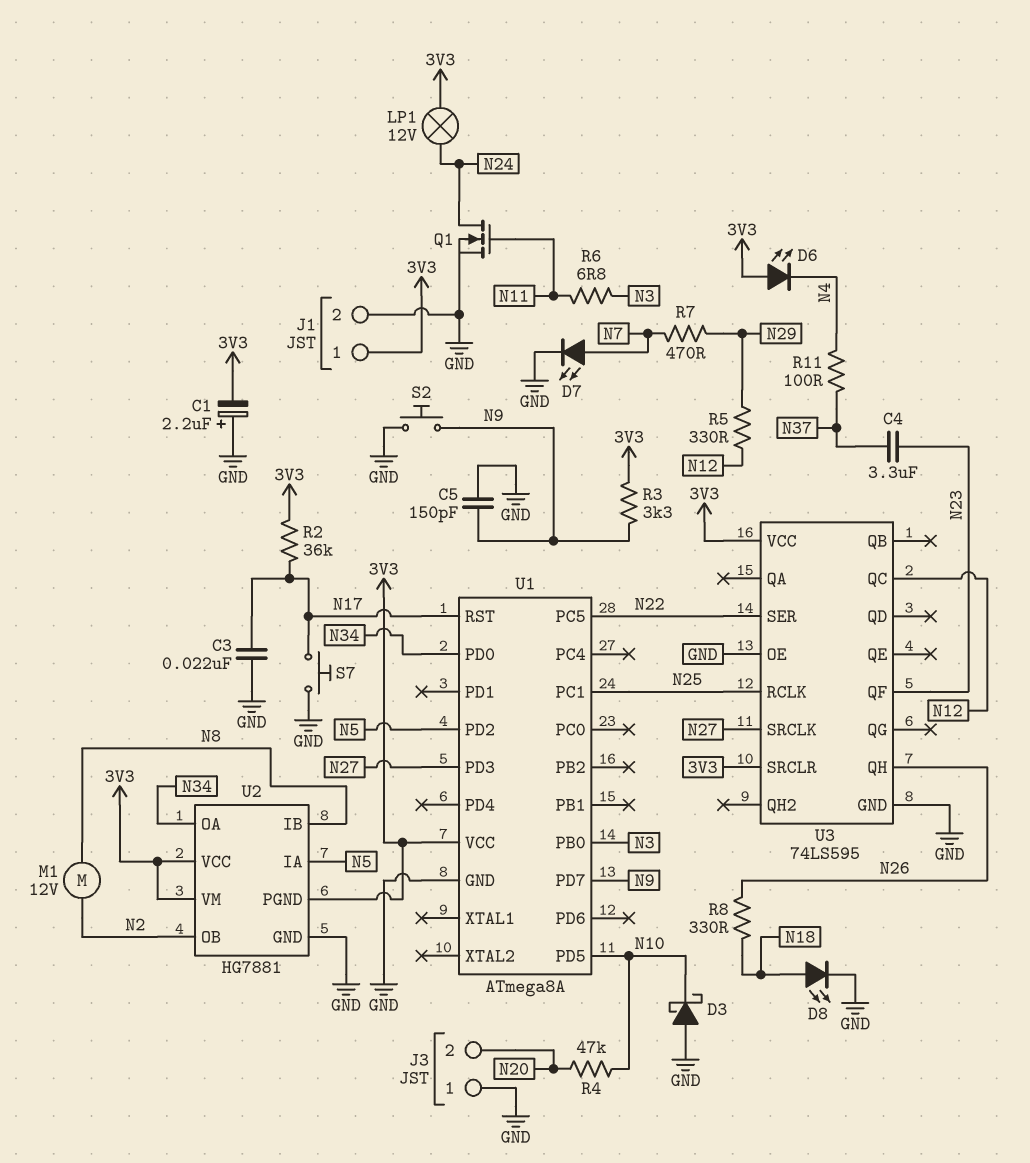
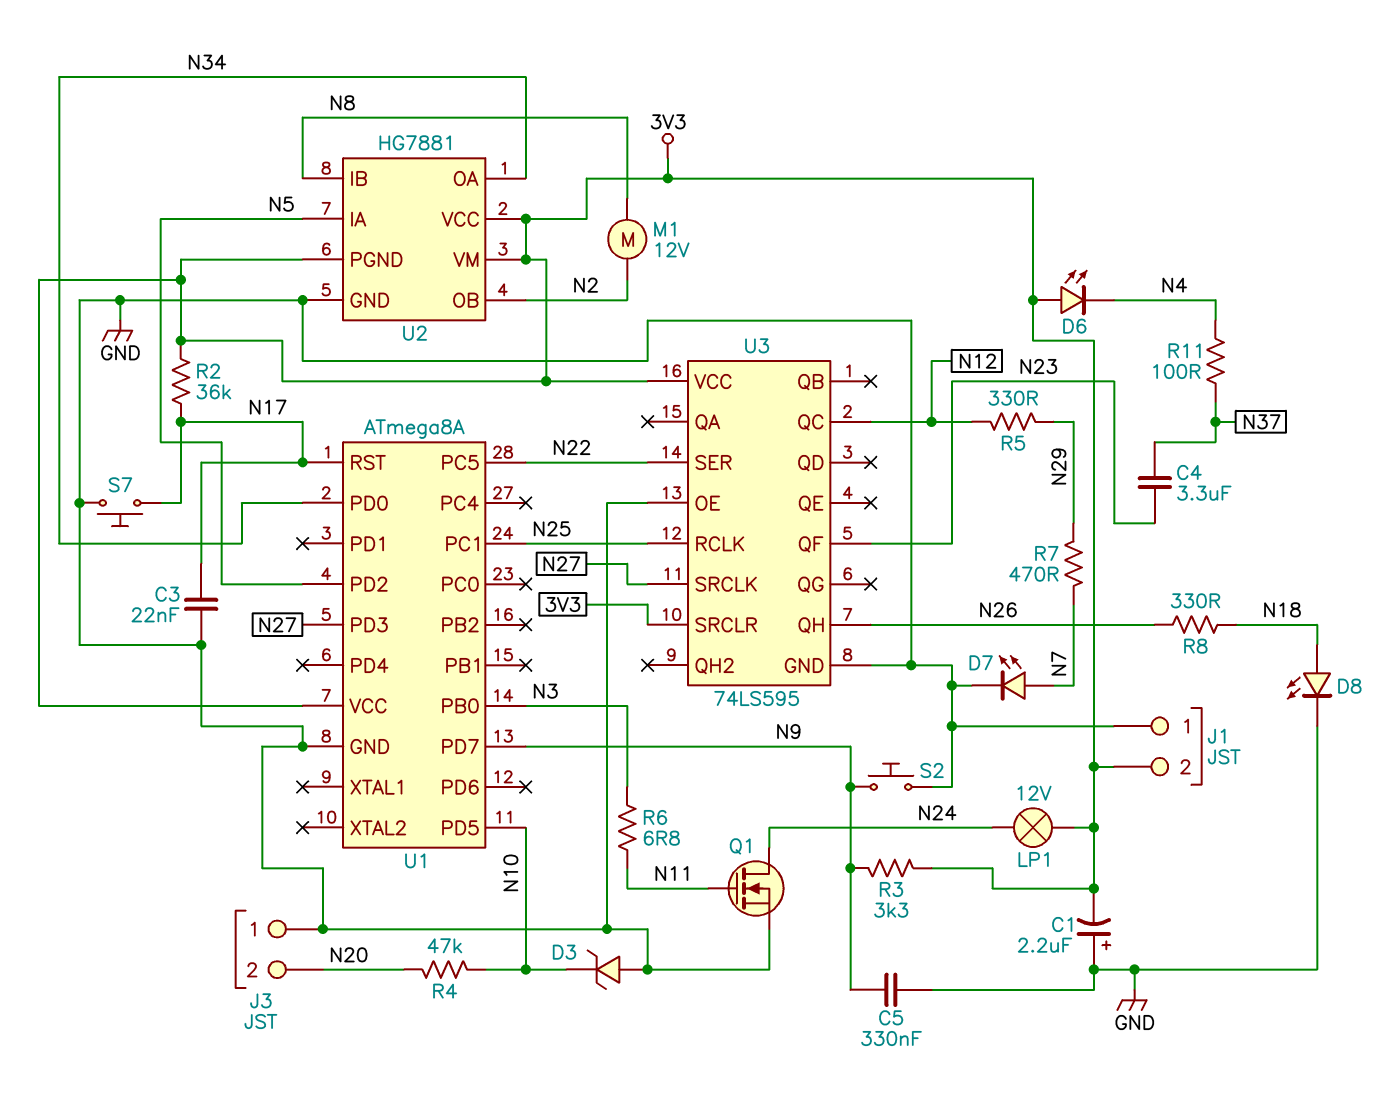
C5: 150pF (GND, N9) -> 330nF (GND, N9)
D3: schottky (A GND, K N10) -> zener (A GND, K N10)
J1 pin 1: 3V3 -> GND
J1 pin 2: GND -> 3V3

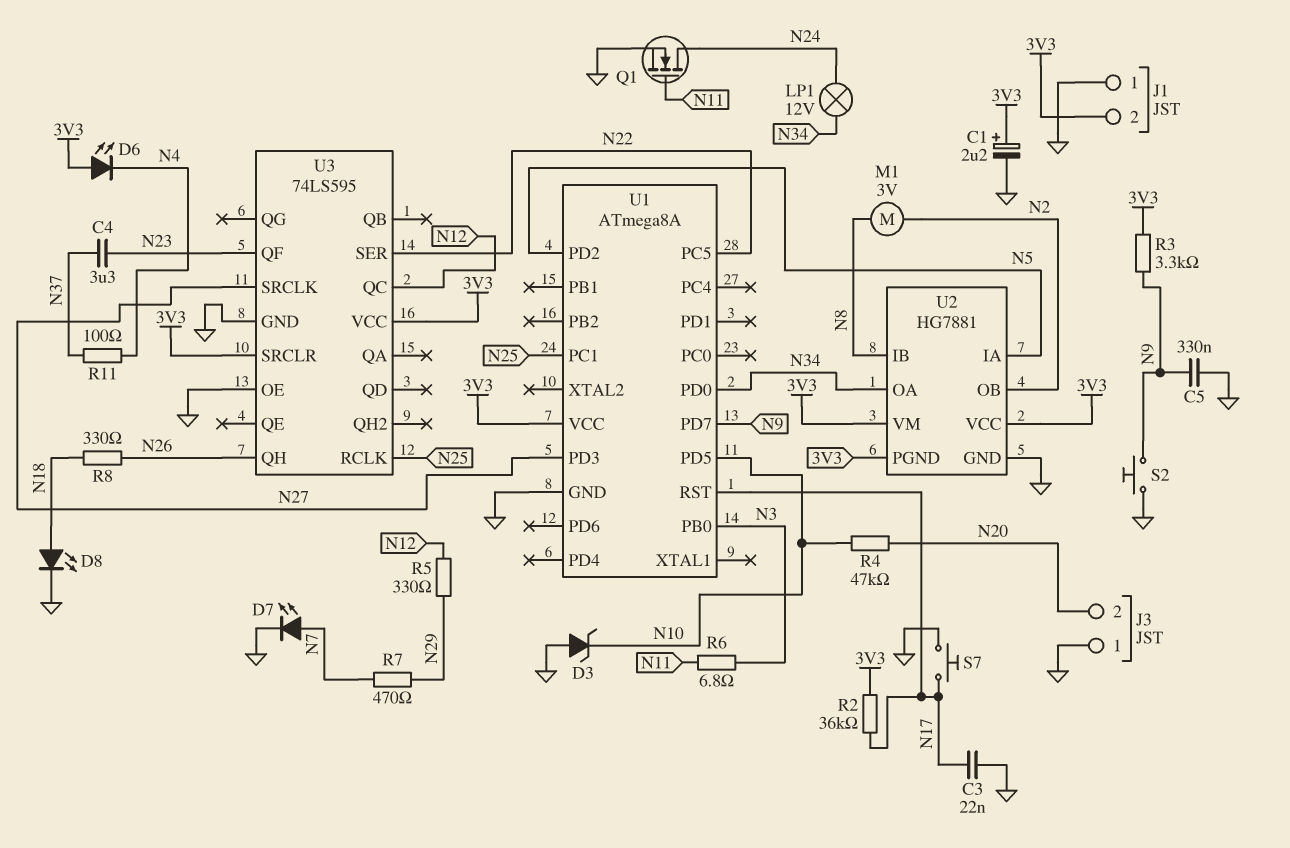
C1: 2.2uF (plus GND, minus 3V3) -> 2.2uF (plus 3V3, minus GND)
LP1: lamp 12V (3V3, N24) -> lamp 12V (N24, N34)
M1: motor 12V (N2, N8) -> motor 3V (N2, N8)

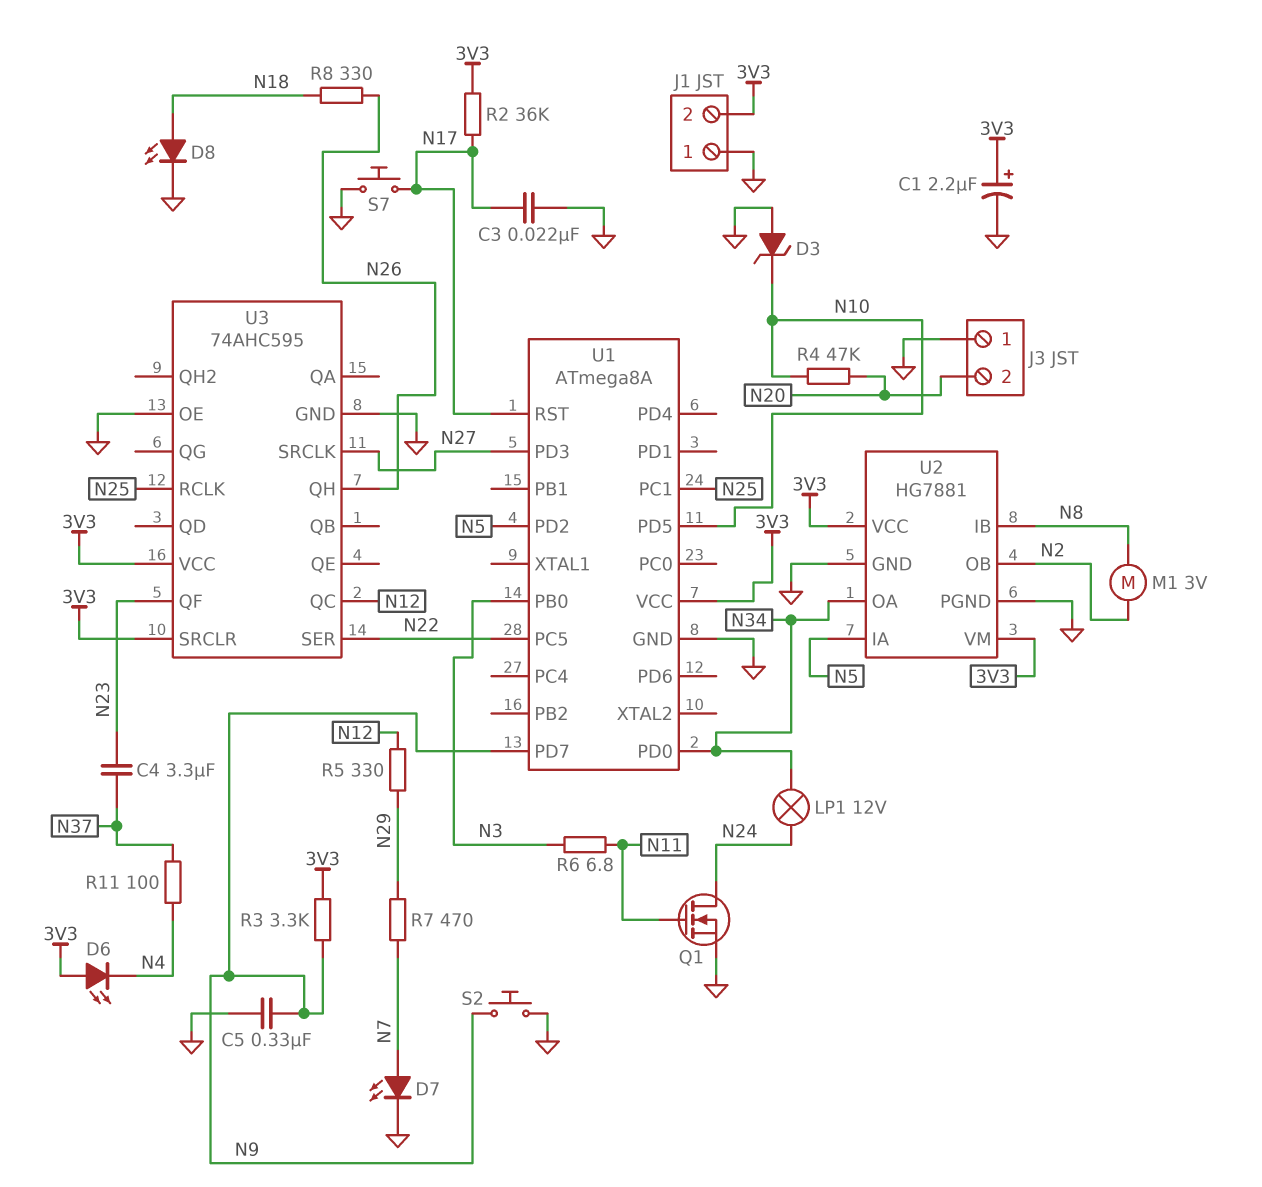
U2 pin PGND: 3V3 -> GND
U3: 74LS595 -> 74AHC595

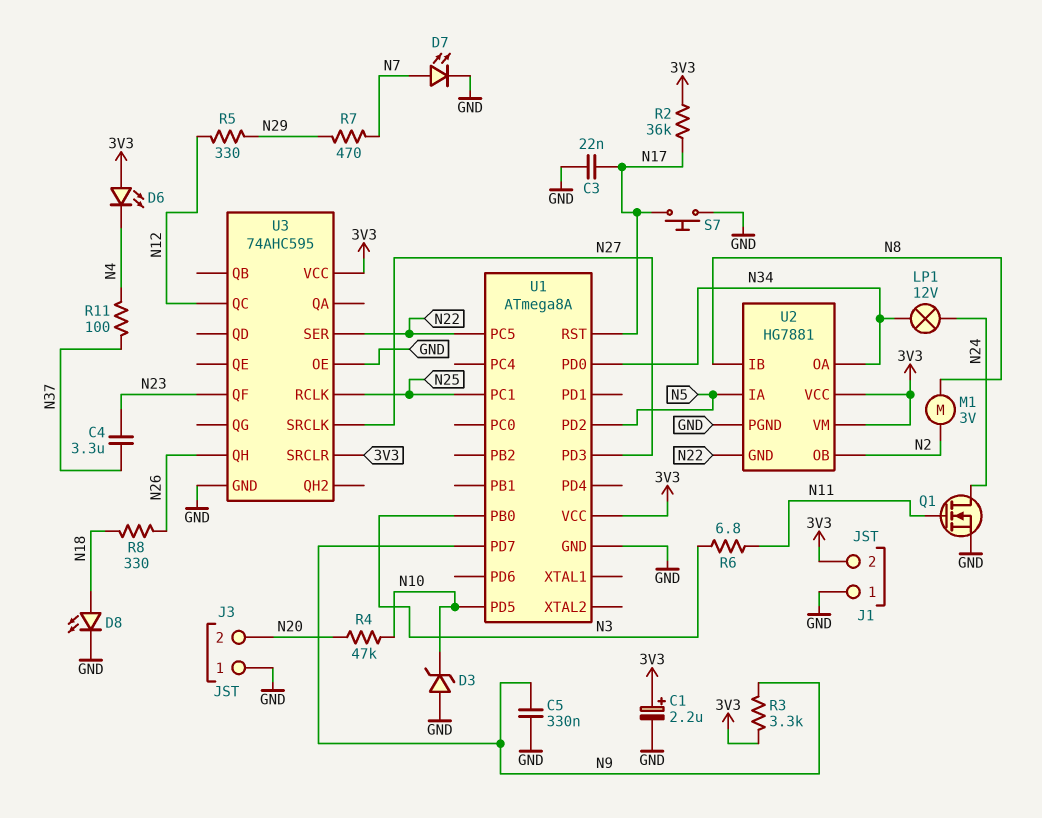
S2: button (GND, N9) -> none
U2 pin GND: GND -> N22

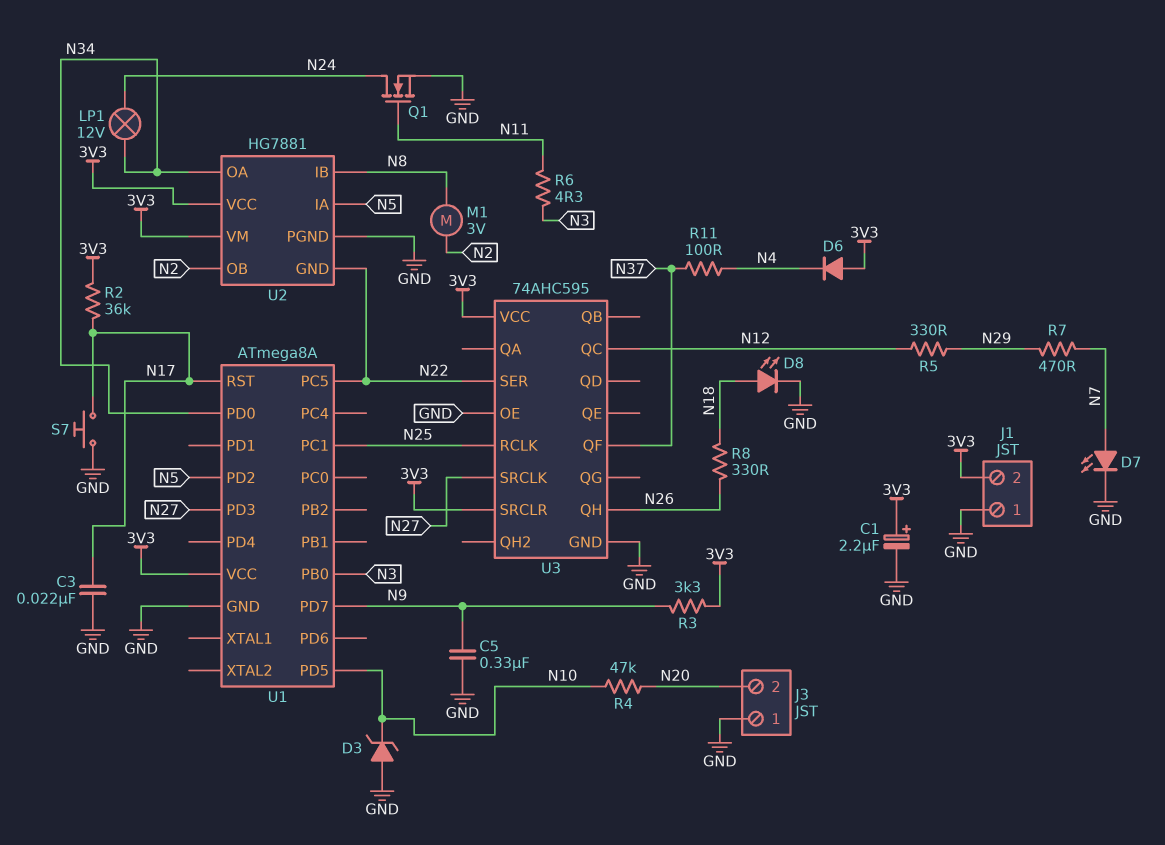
C4: 3.3uF (N23, N37) -> none
D6: LED (A 3V3, K N4) -> diode (A 3V3, K N4)
R6: 6.8 (N3, N11) -> 4.3 (N3, N11)
U3 pin QF: N23 -> N37

